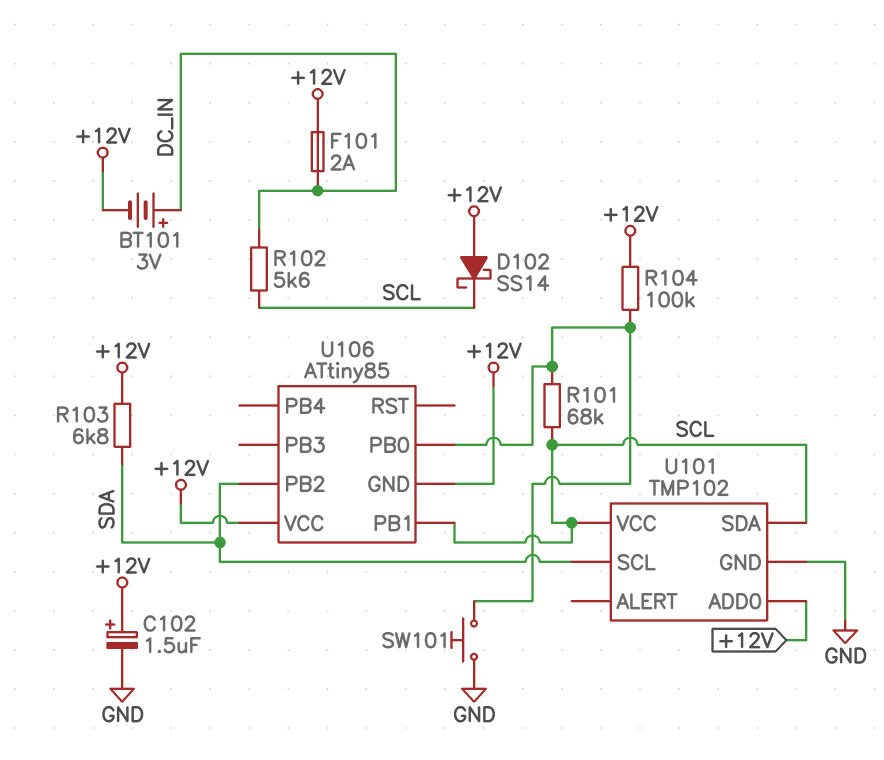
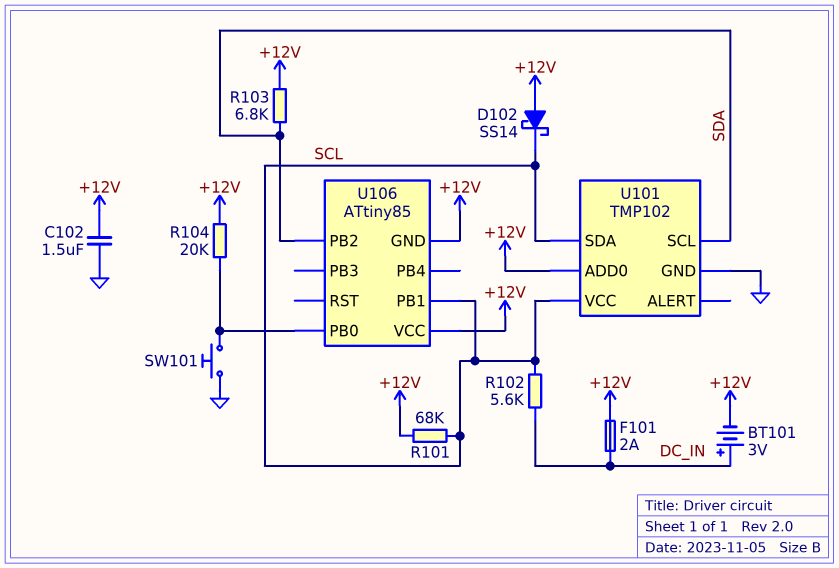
C102: 1.5uF (plus +12V, minus GND) -> 1.5uF (+12V, GND)
R101: 68k (SCL, U106/PB0) -> 68k (+12V, SCL)
R104: 100k (+12V, U106/PB0) -> 20k (+12V, U106/PB0)

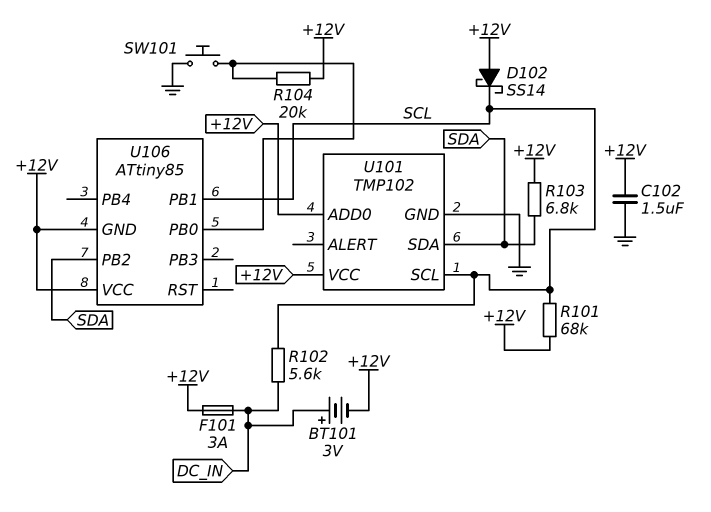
F101: 2A (+12V, DC_IN) -> 3A (+12V, DC_IN)
U101 pin SCL: SDA -> SCL
U101 pin SDA: SCL -> SDA
U101 pin VCC: SCL -> +12V

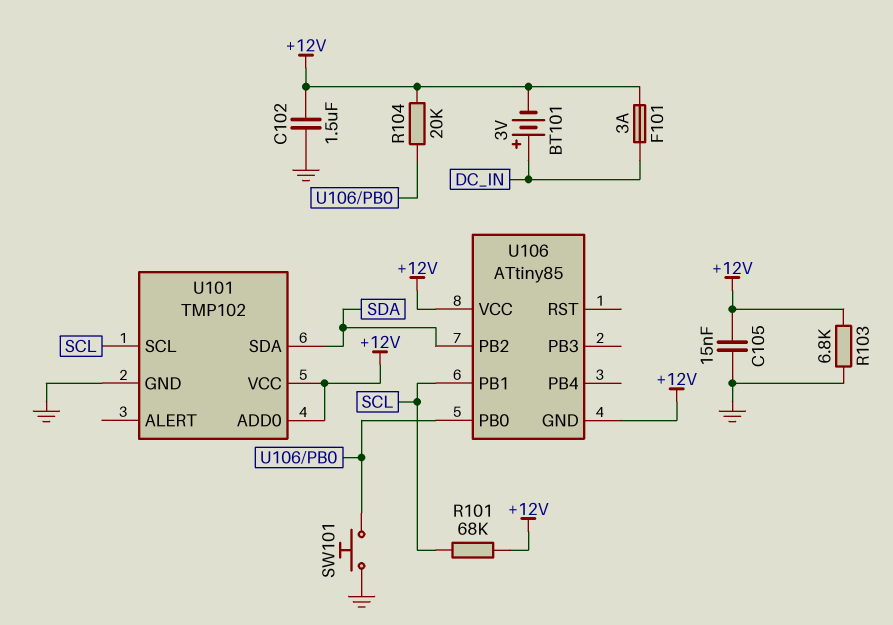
C105: none -> 15nF (+12V, GND)
D102: schottky SS14 (A +12V, K SCL) -> none
R102: 5.6k (DC_IN, SCL) -> none
R103: 6.8k (+12V, SDA) -> 6.8k (+12V, GND)

